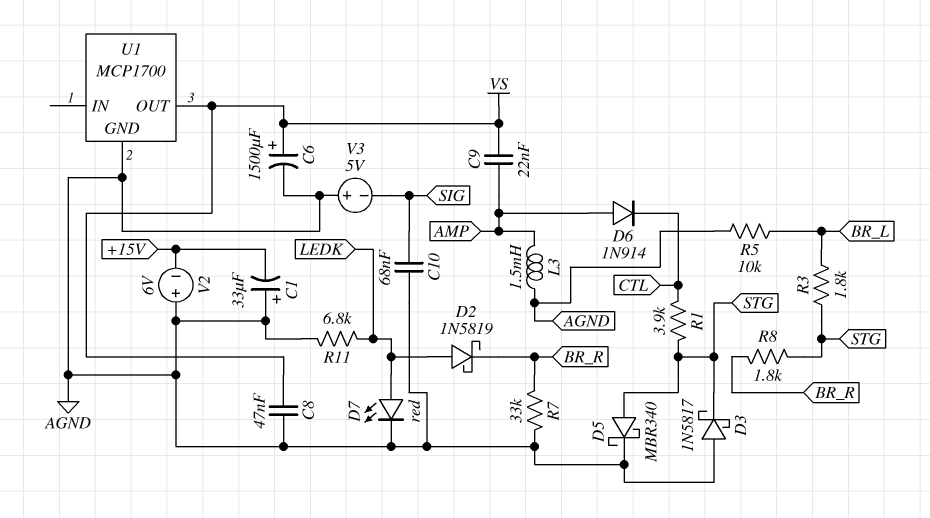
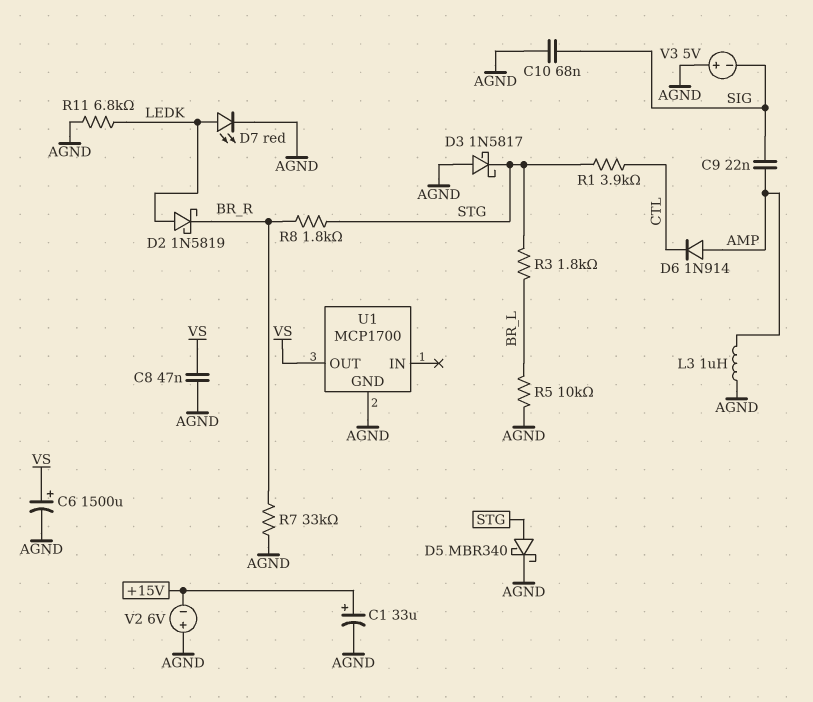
C1: 33uF (plus AGND, minus +15V) -> 33uF (plus +15V, minus AGND)
C9: 22nF (AMP, VS) -> 22nF (AMP, SIG)
L3: 1.5mH (AGND, AMP) -> 1uH (AGND, AMP)

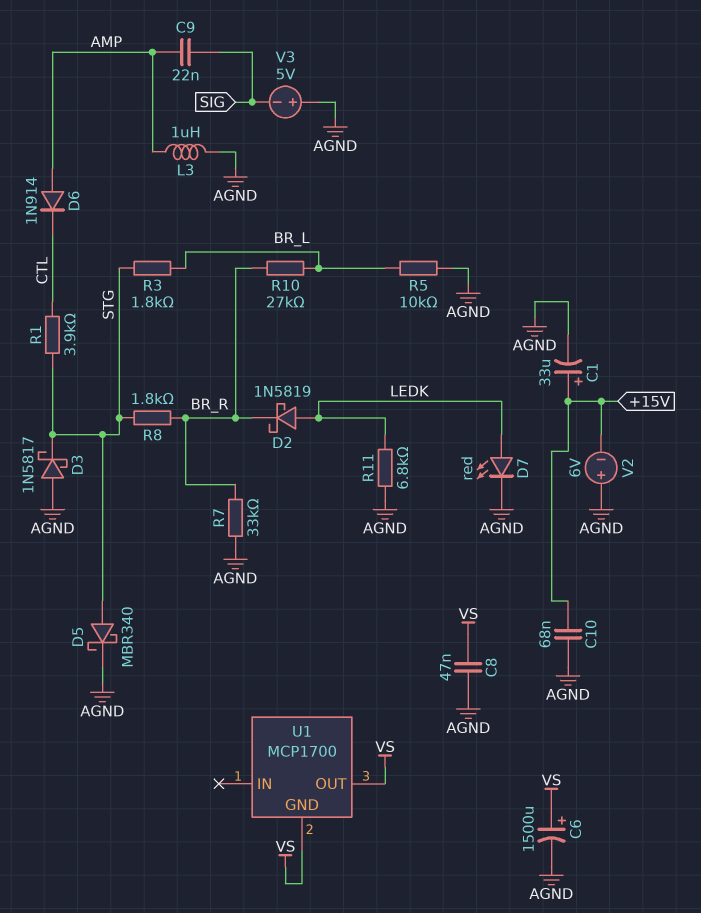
C10: 68nF (AGND, SIG) -> 68nF (+15V, AGND)
R10: none -> 27k (BR_L, BR_R)
U1 pin GND: AGND -> VS

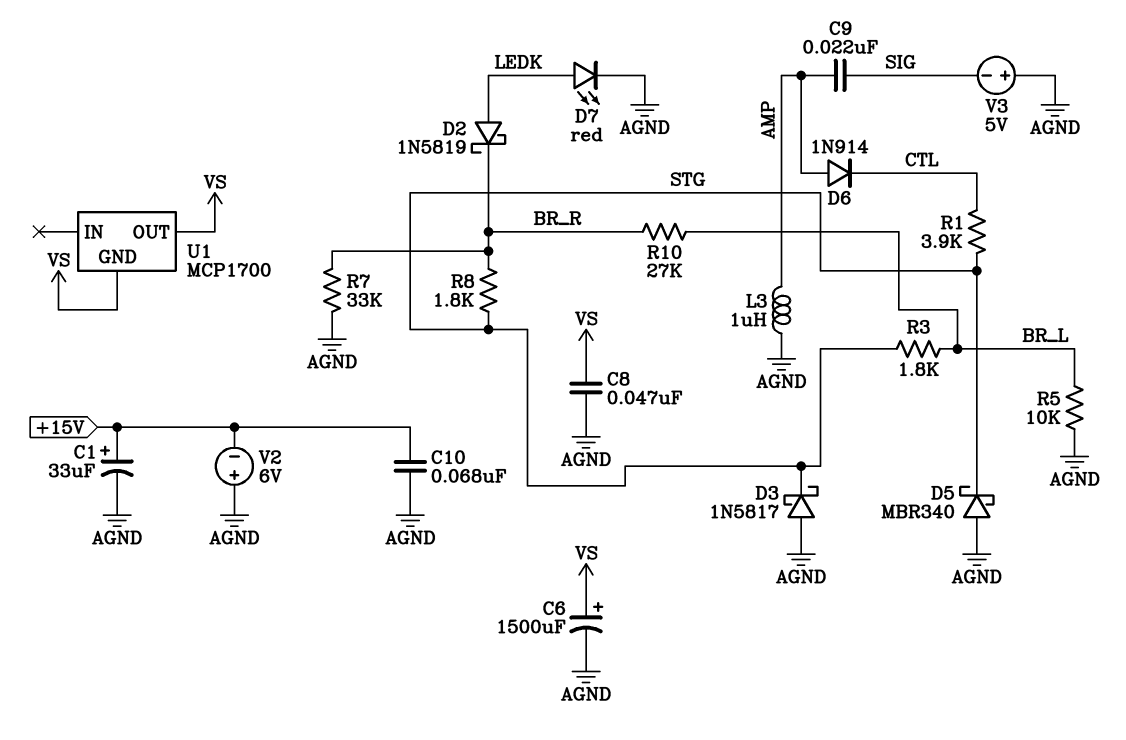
D5: schottky MBR340 (A STG, K AGND) -> schottky MBR340 (A AGND, K STG)
R11: 6.8k (AGND, LEDK) -> none

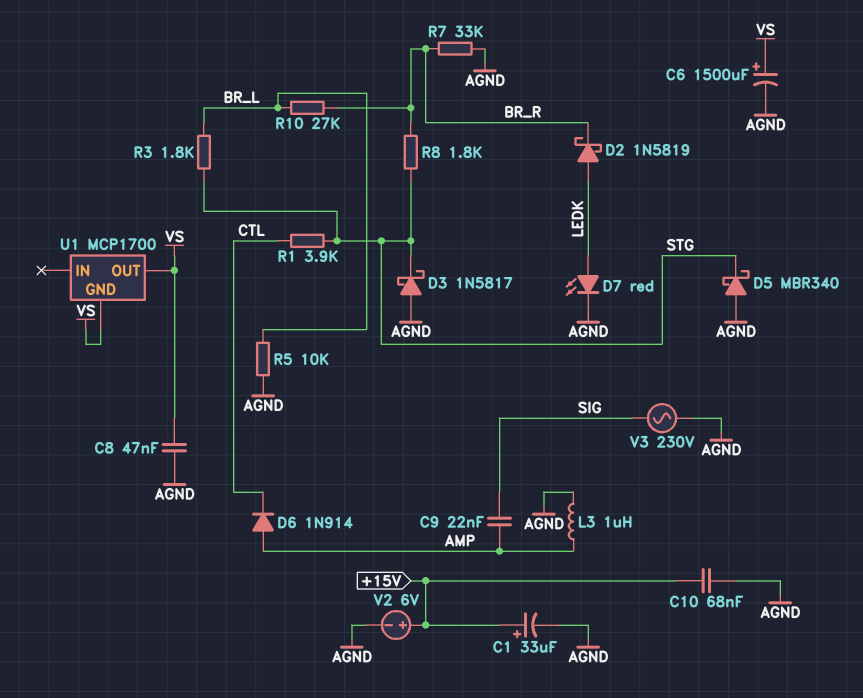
V2: 6V (plus AGND, minus +15V) -> 6V (plus +15V, minus AGND)
V3: 5V (plus AGND, minus SIG) -> AC 230V (AGND, SIG)

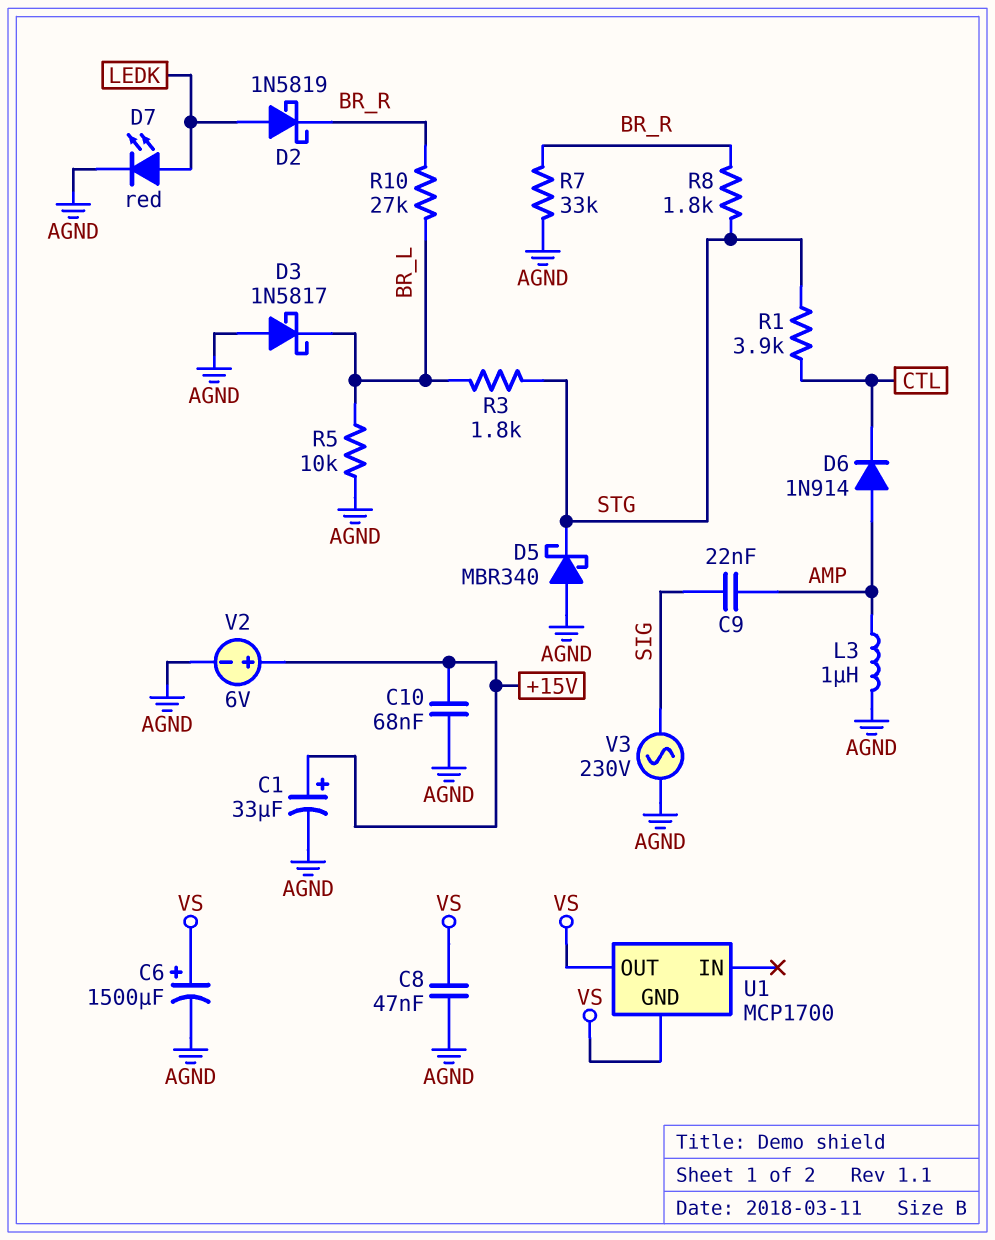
D3: schottky 1N5817 (A AGND, K STG) -> schottky 1N5817 (A AGND, K BR_L)

